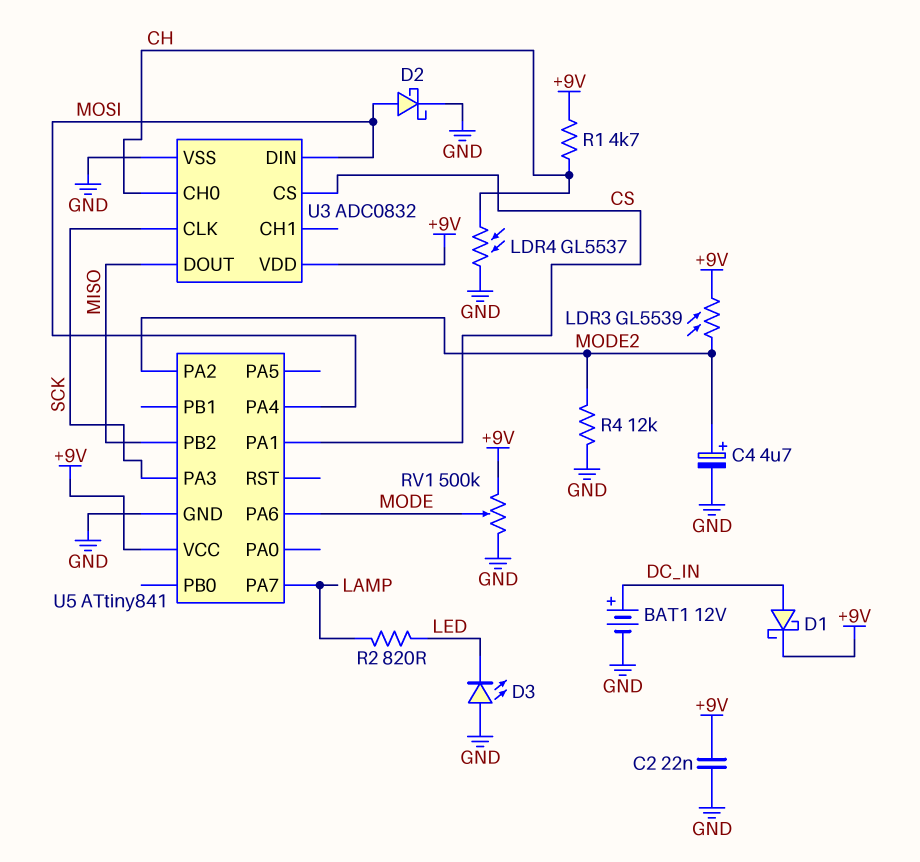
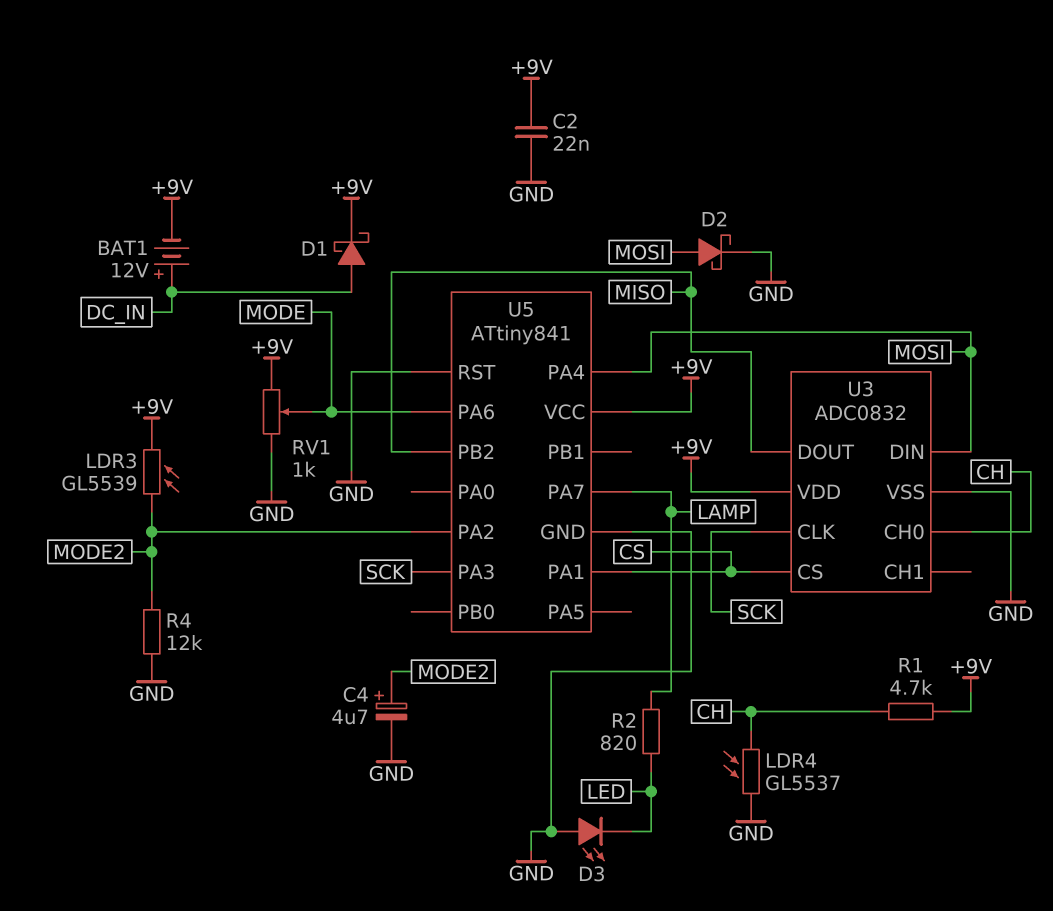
BAT1: 12V (plus DC_IN, minus GND) -> 12V (plus DC_IN, minus +9V)
RV1: 500k (+9V, GND, wiper MODE) -> 1k (+9V, GND, wiper MODE)
U5 pin RST: none -> GND

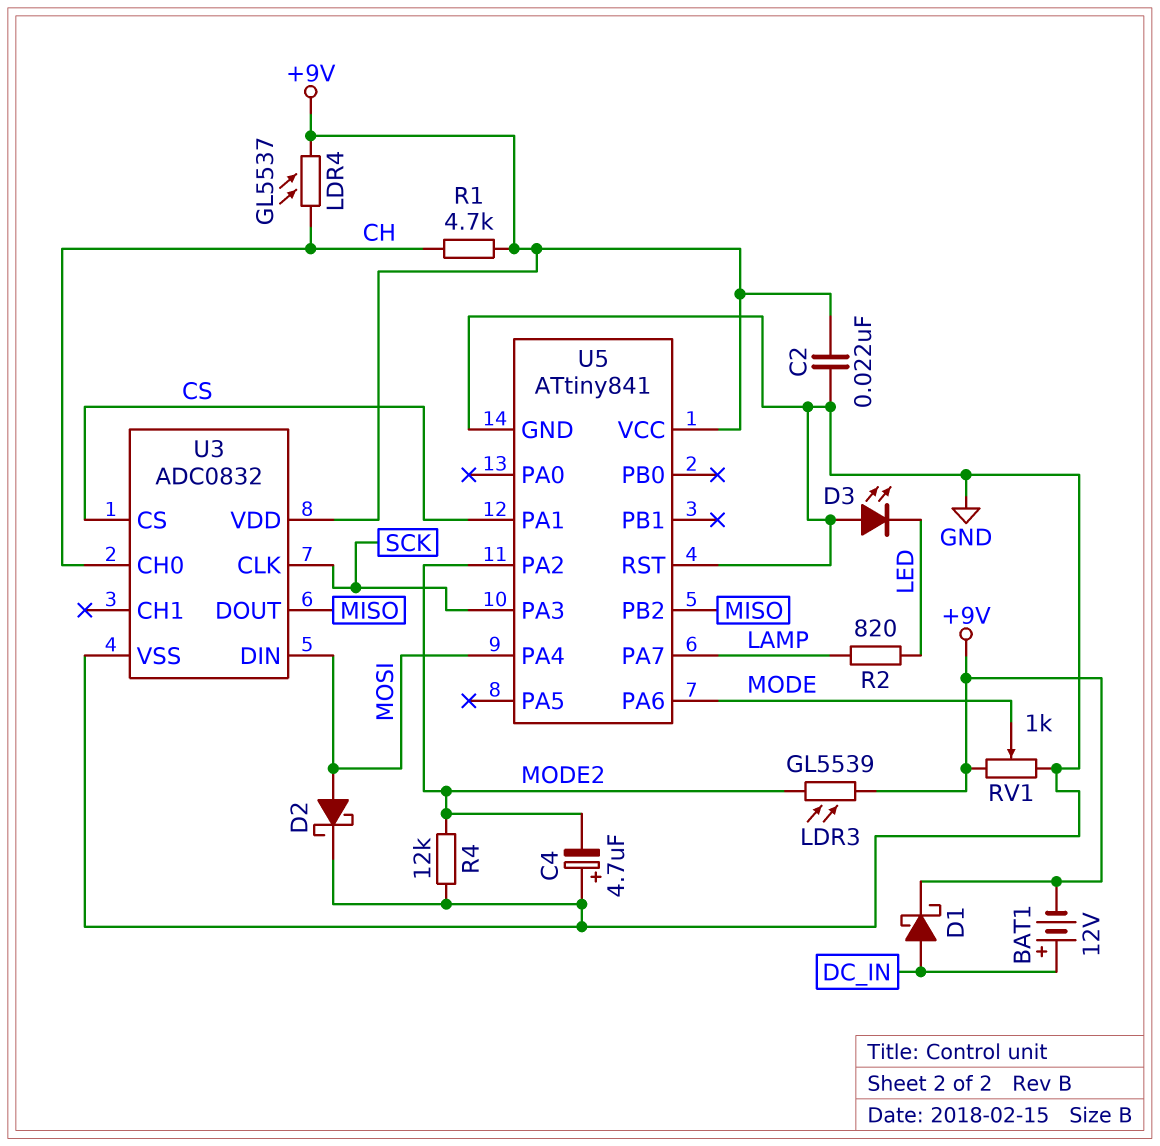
C4: 4.7uF (plus MODE2, minus GND) -> 4.7uF (plus GND, minus MODE2)
LDR4: GL5537 (CH, GND) -> GL5537 (+9V, CH)

